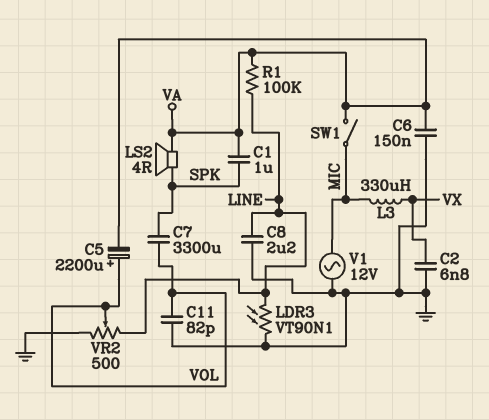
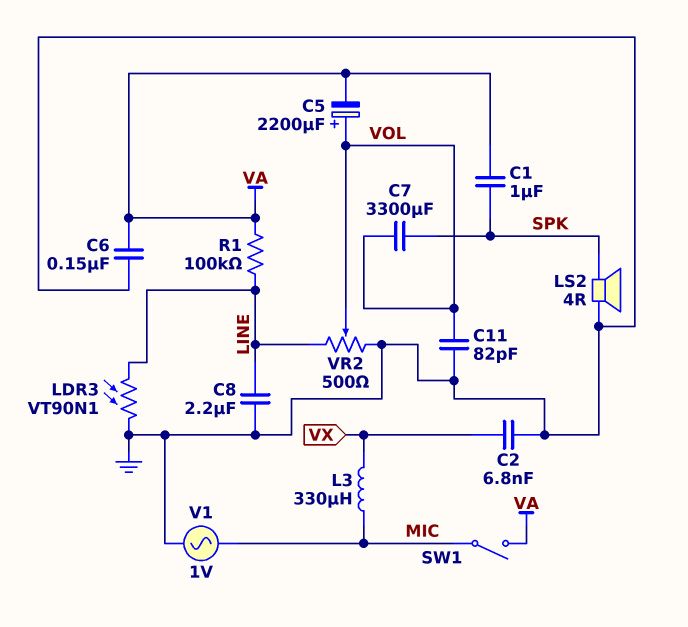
LS2: speaker 4R (SPK, VA) -> speaker 4R (GND, SPK)
V1: AC 12V (GND, MIC) -> AC 1V (GND, MIC)

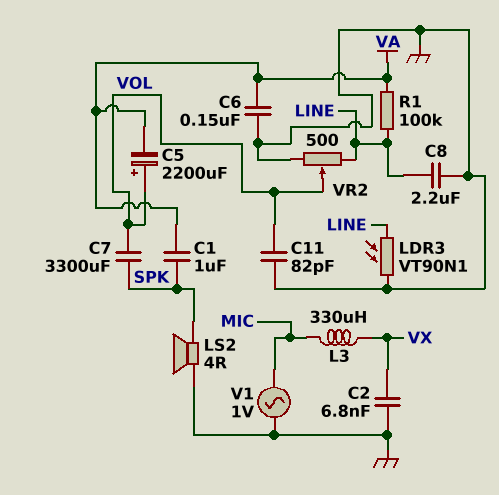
SW1: switch (MIC, VA) -> none

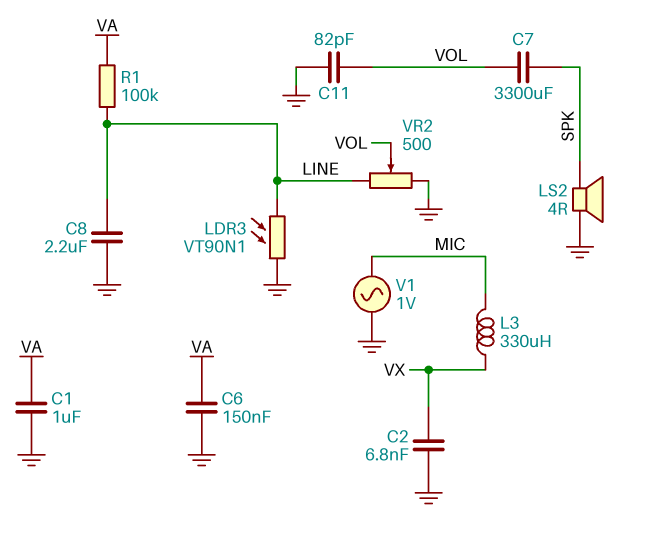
C1: 1uF (SPK, VA) -> 1uF (GND, VA)
C5: 2200uF (plus VOL, minus VA) -> none

